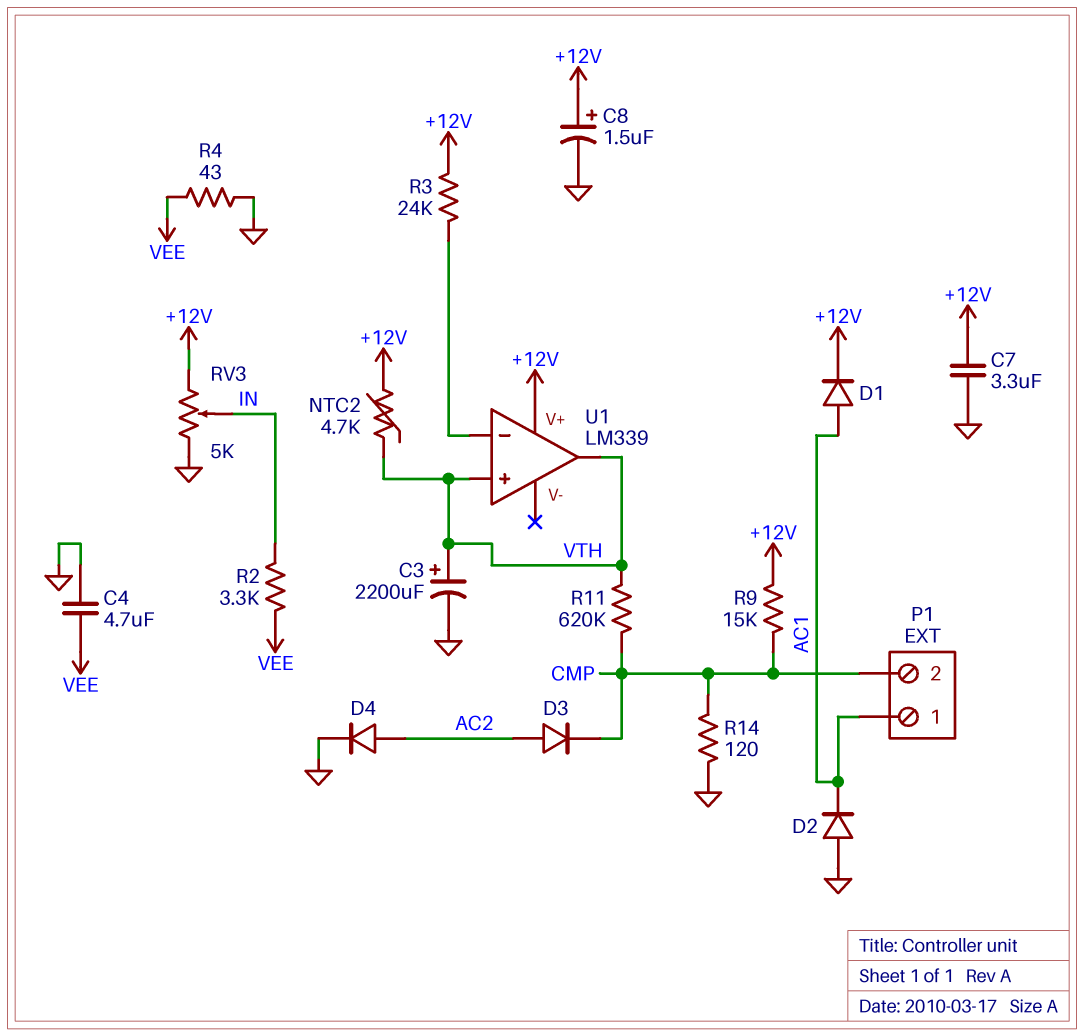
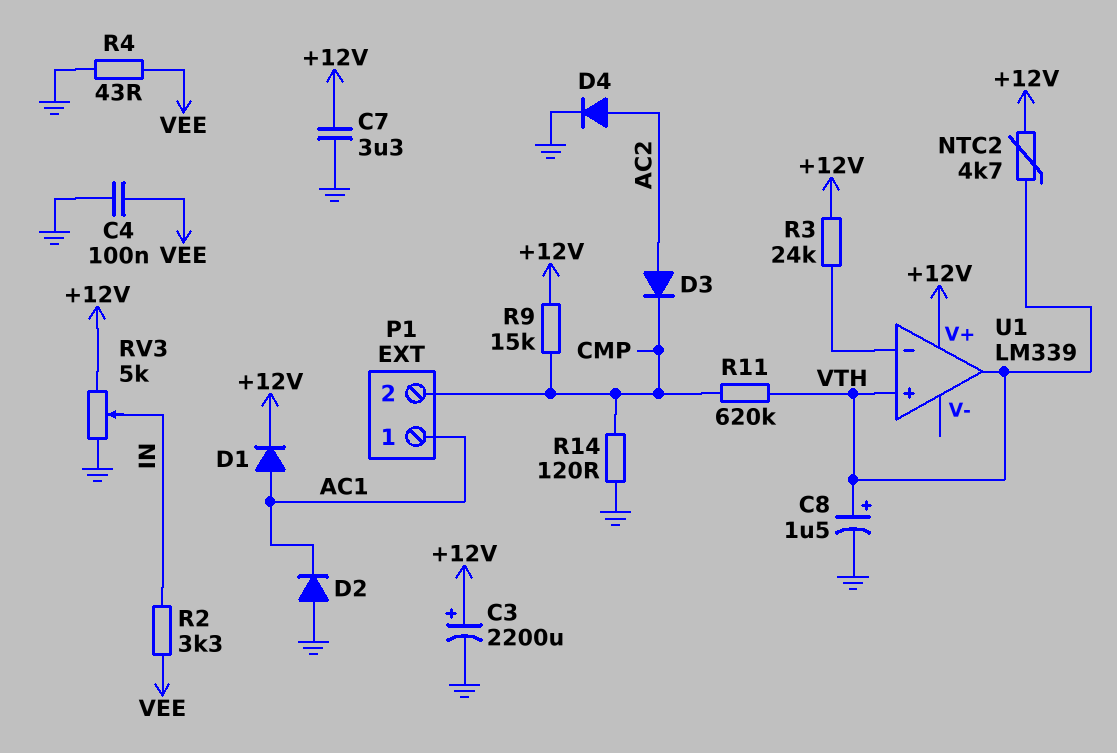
C3: 2200uF (plus VTH, minus GND) -> 2200uF (plus +12V, minus GND)
C4: 4.7uF (GND, VEE) -> 100nF (GND, VEE)
C8: 1.5uF (plus +12V, minus GND) -> 1.5uF (plus VTH, minus GND)

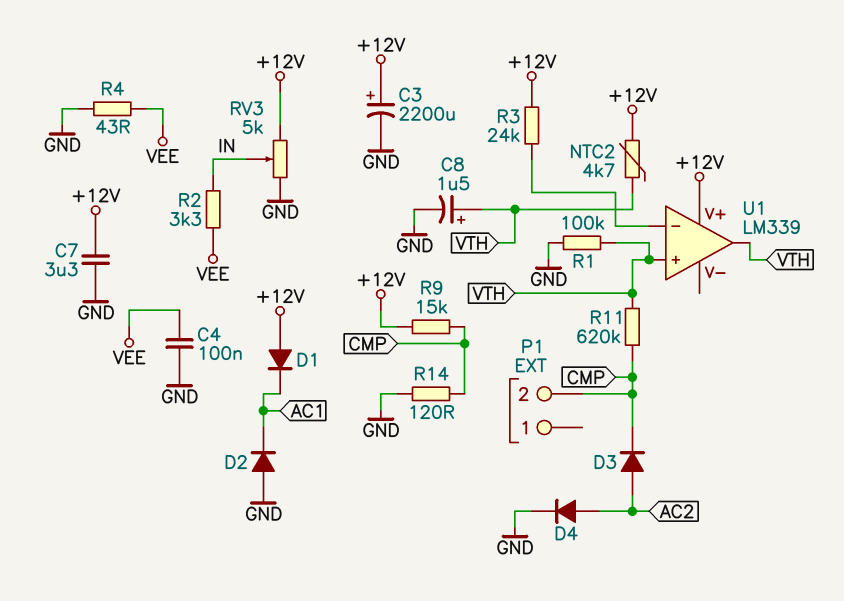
D1: diode (A AC1, K +12V) -> diode (A +12V, K AC1)
P1 pin 1: AC1 -> none
R1: none -> 100k (GND, VTH)

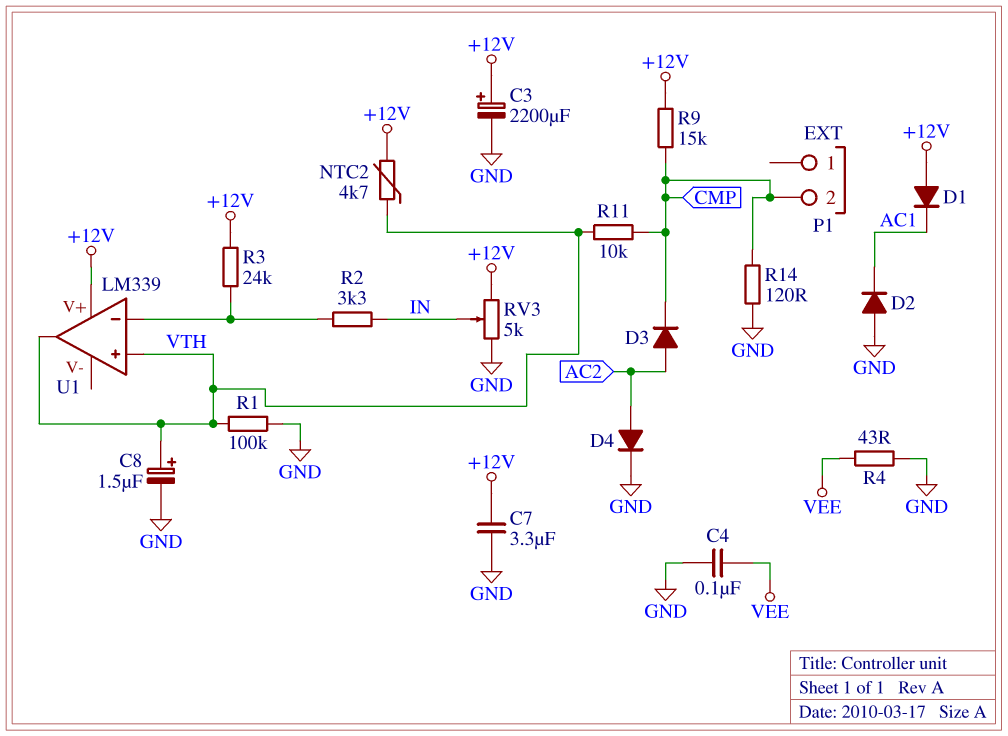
R2: 3.3k (IN, VEE) -> 3.3k (IN, U1/in-)
R11: 620k (CMP, VTH) -> 10k (CMP, VTH)

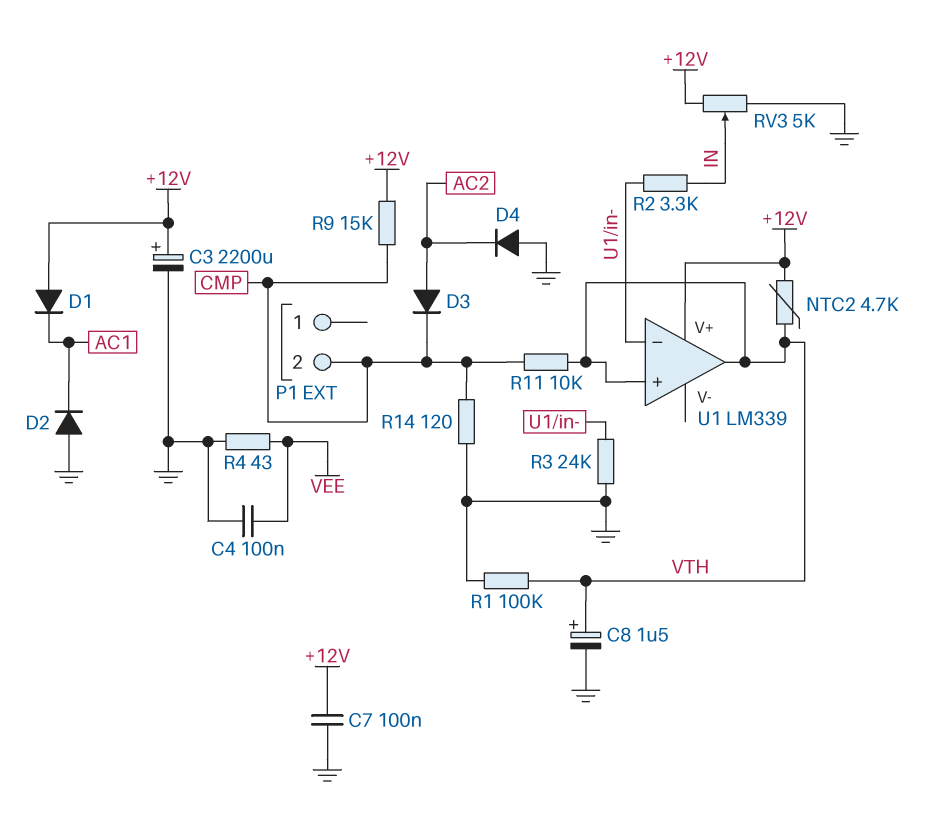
C7: 3.3uF (+12V, GND) -> 100nF (+12V, GND)
D4: diode (A AC2, K GND) -> diode (A GND, K AC2)
R3: 24k (+12V, U1/in-) -> 24k (GND, U1/in-)

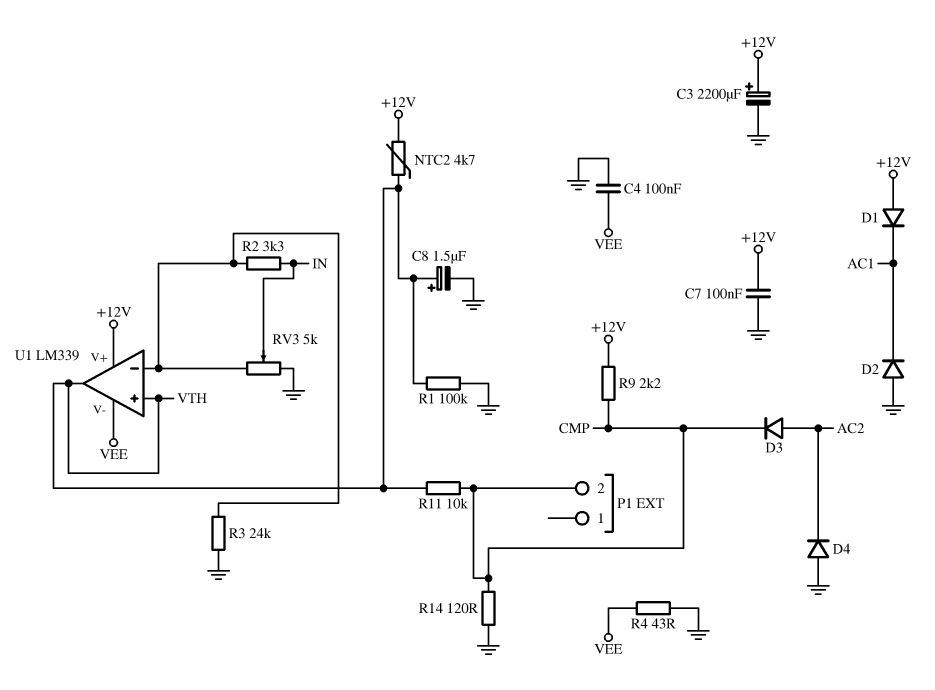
R9: 15k (+12V, CMP) -> 2.2k (+12V, CMP)
RV3: 5k (+12V, GND, wiper IN) -> 5k (GND, U1/in-, wiper IN)
U1 pin V-: none -> VEE

